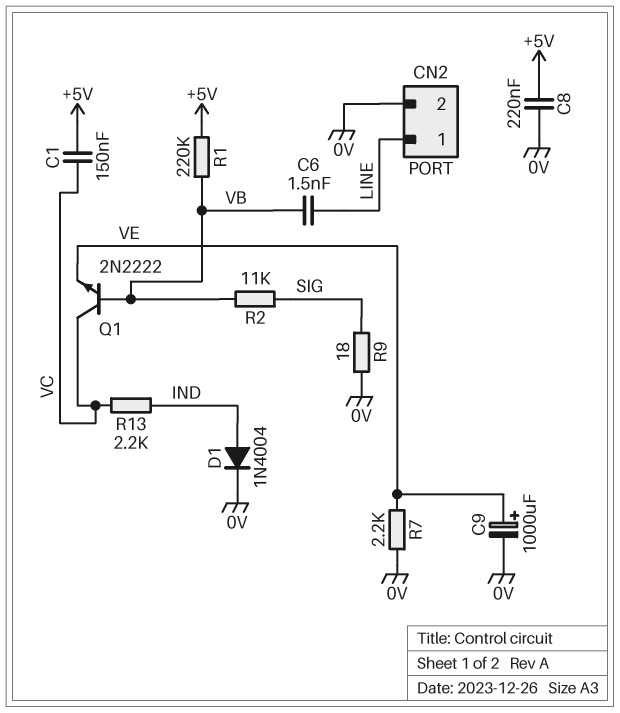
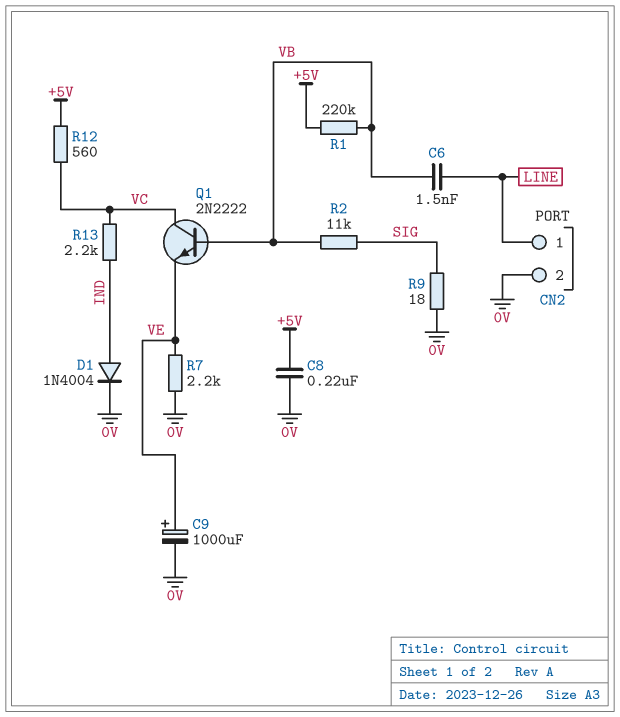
C1: 150nF (+5V, VC) -> none
R12: none -> 560 (+5V, VC)

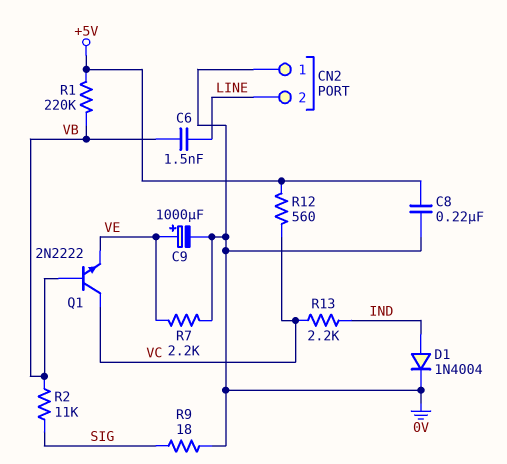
CN2 pin 1: LINE -> 0V
CN2 pin 2: 0V -> LINE

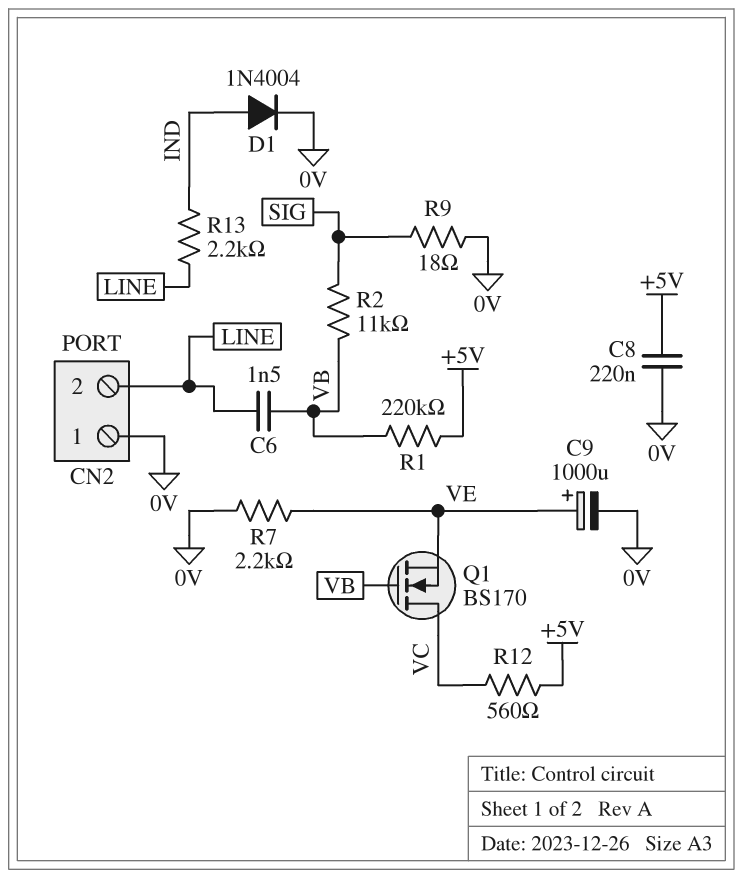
Q1: NPN 2N2222 (B VB, C VC, E VE) -> NMOS BS170 (G VB, D VC, S VE)
R13: 2.2k (IND, VC) -> 2.2k (IND, LINE)

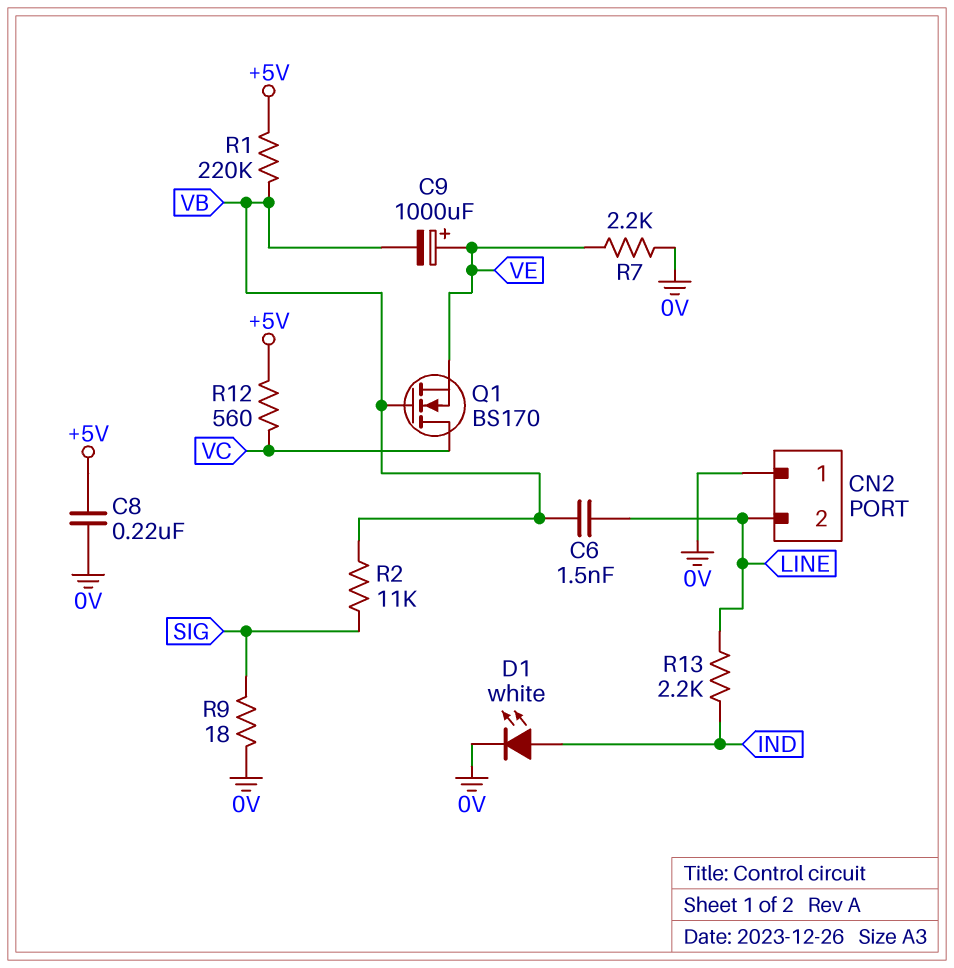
C9: 1000uF (plus VE, minus 0V) -> 1000uF (plus VE, minus VB)
D1: diode 1N4004 (A IND, K 0V) -> LED white (A IND, K 0V)

